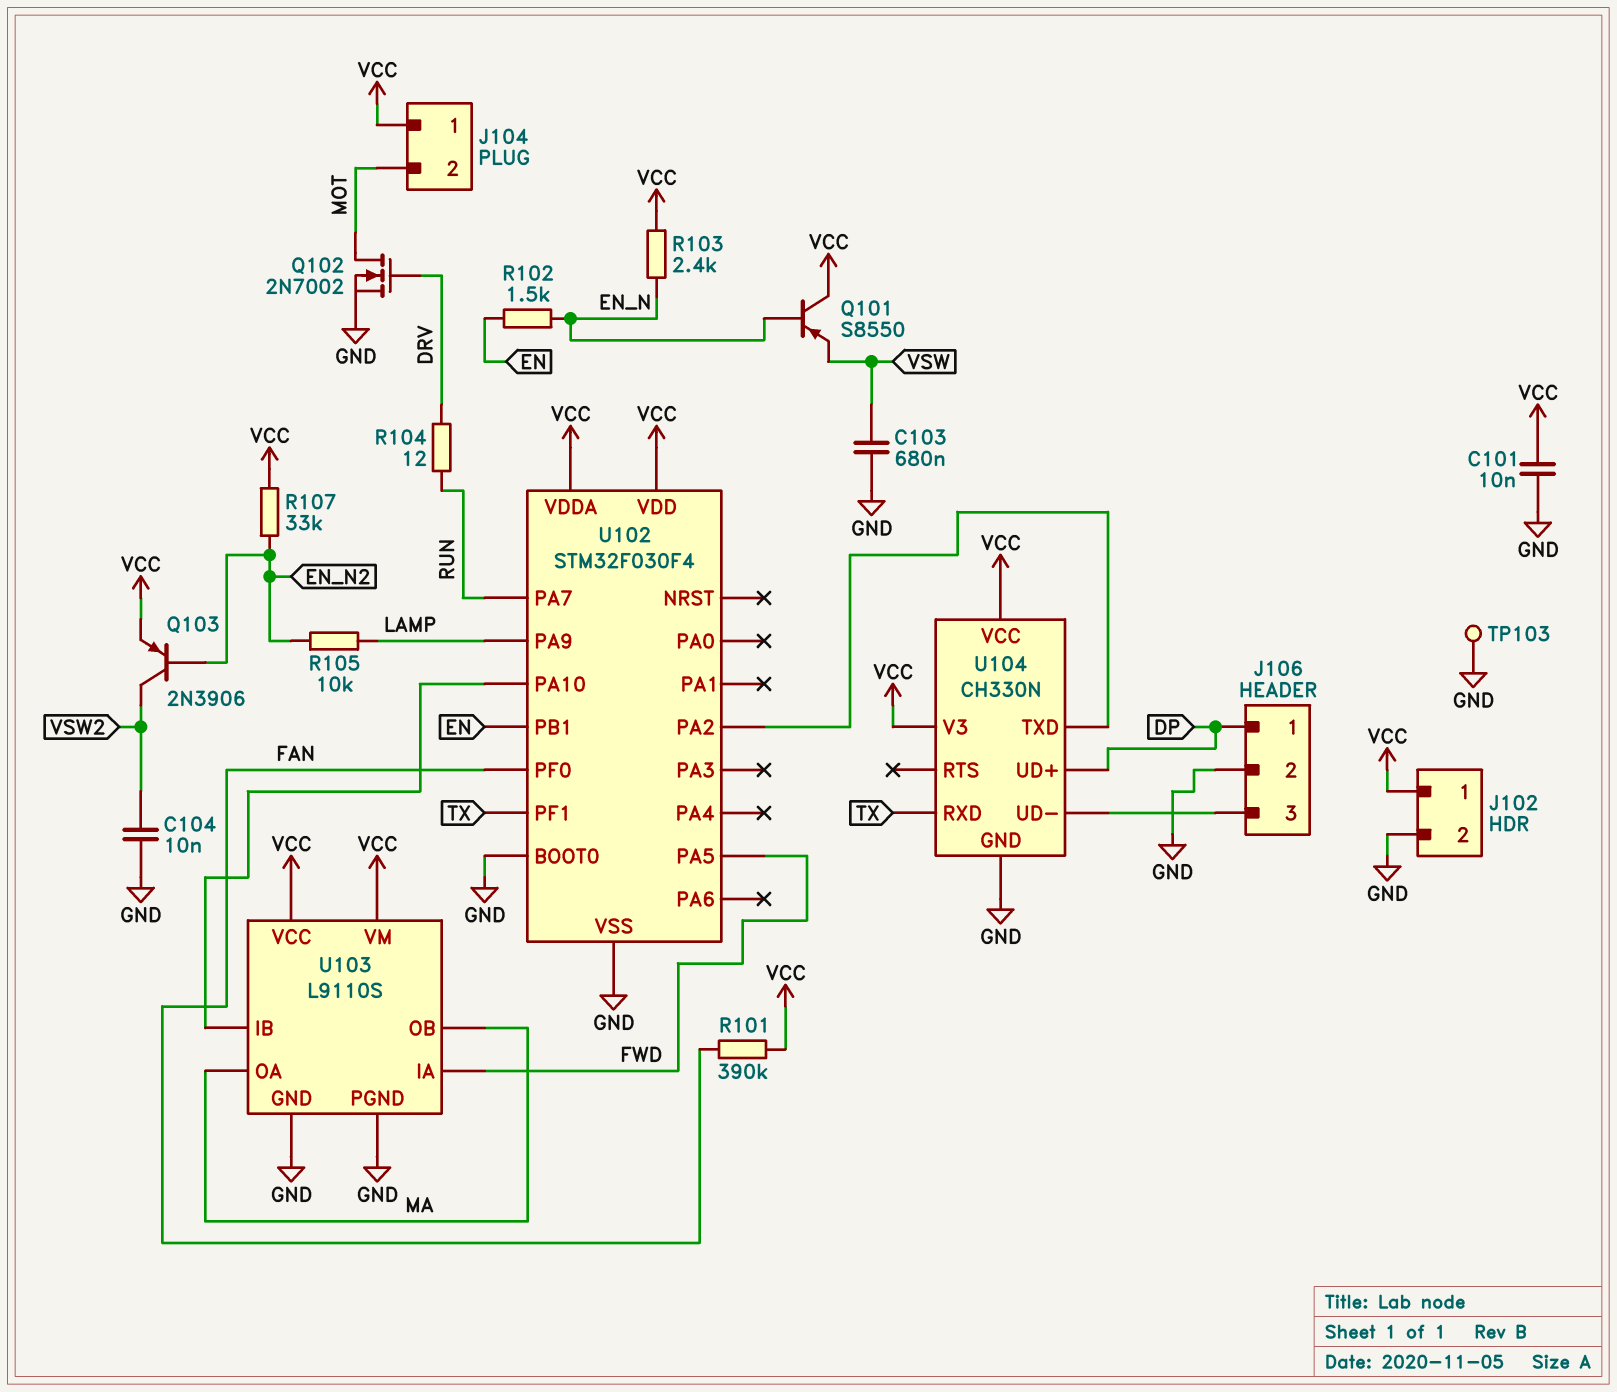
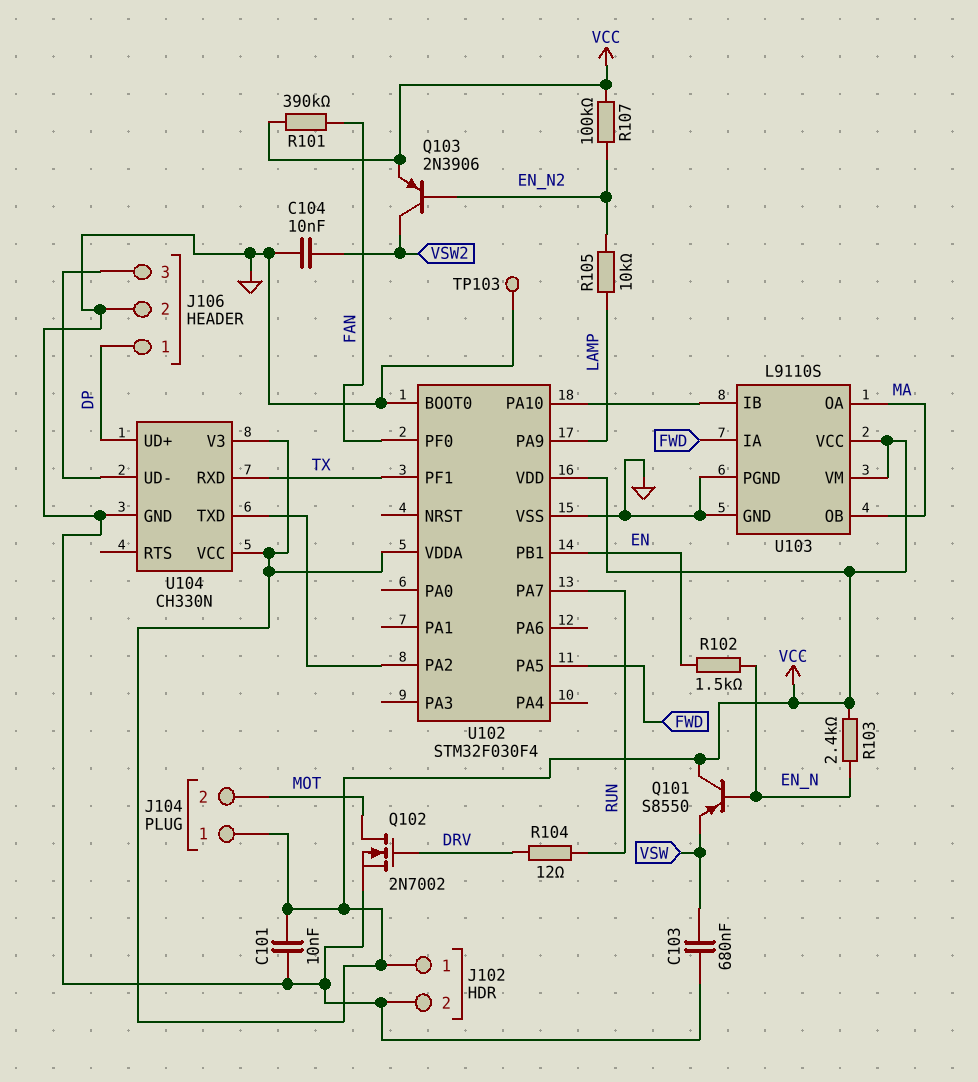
R107: 33k (EN_N2, VCC) -> 100k (EN_N2, VCC)

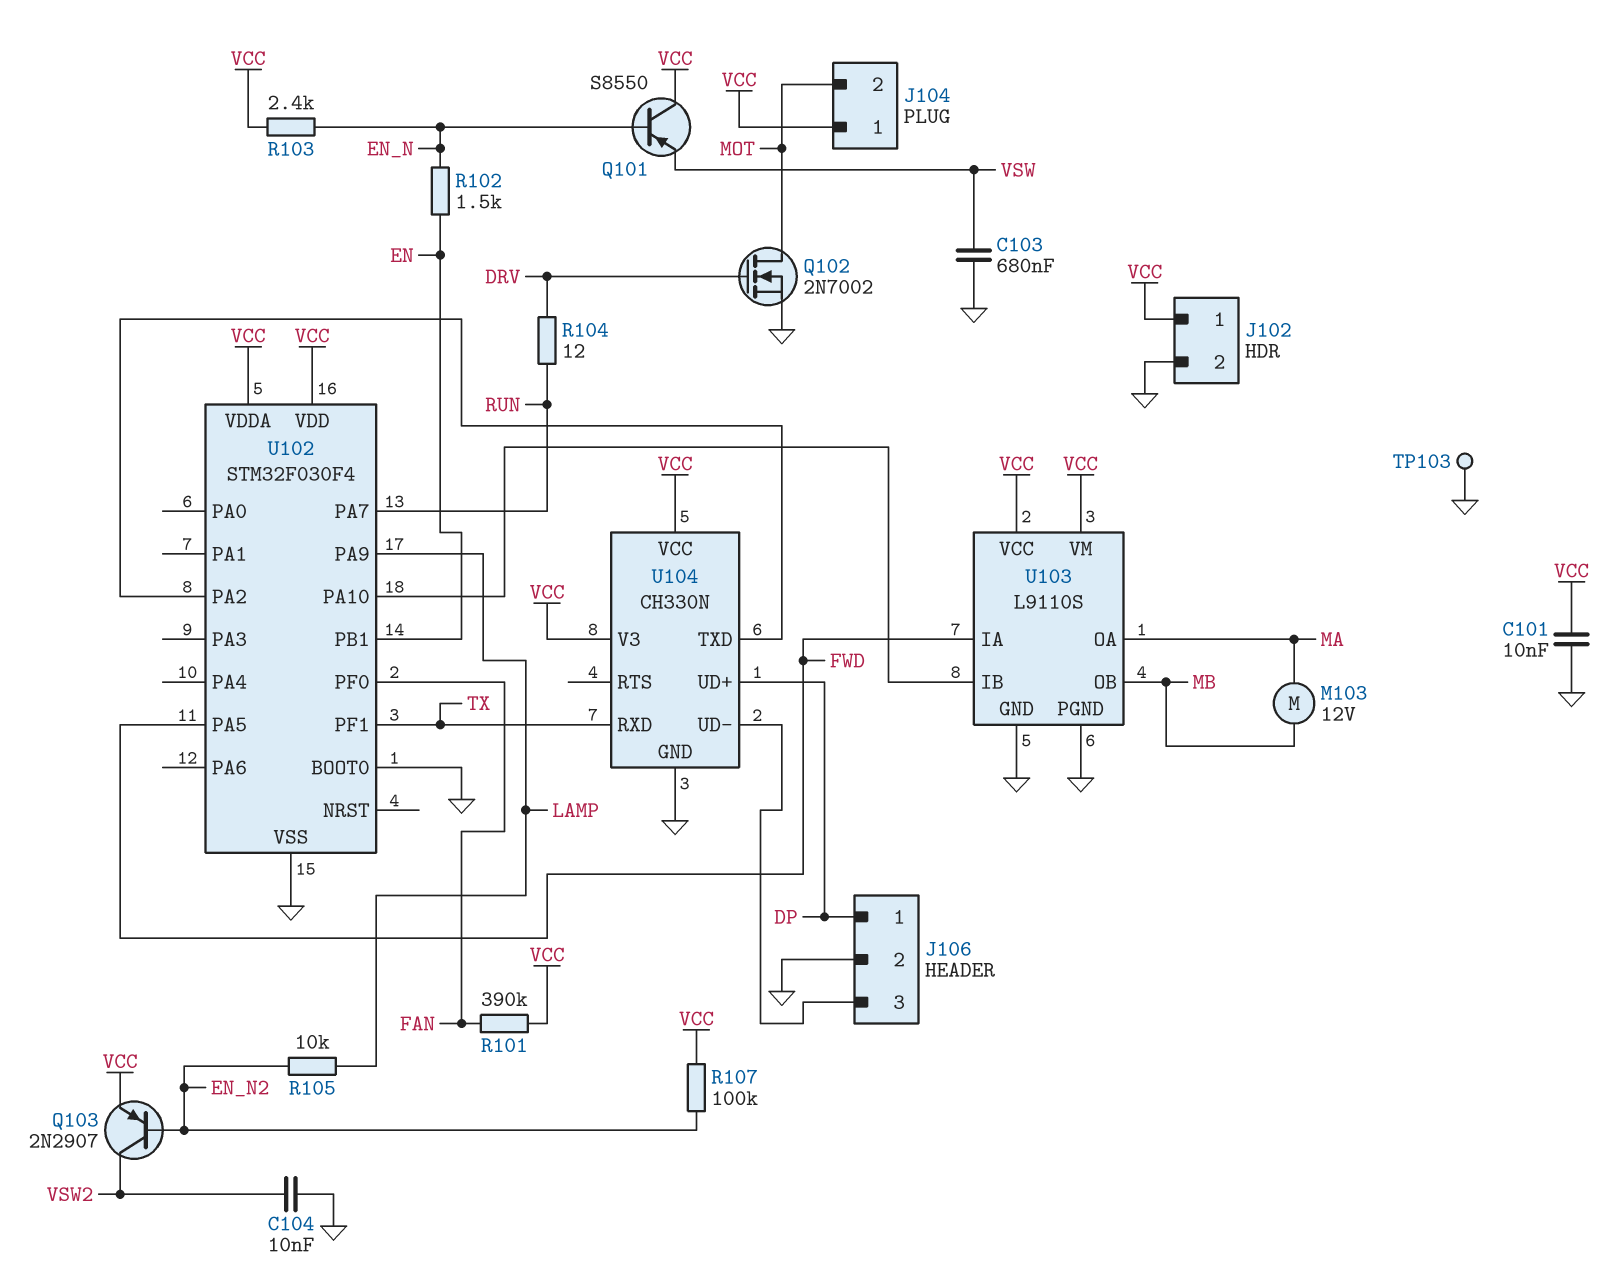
M103: none -> motor 12V (MA, MB)
Q103: PNP 2N3906 (B EN_N2, C VSW2, E VCC) -> PNP 2N2907 (B EN_N2, C VSW2, E VCC)
U103 pin OB: MA -> MB

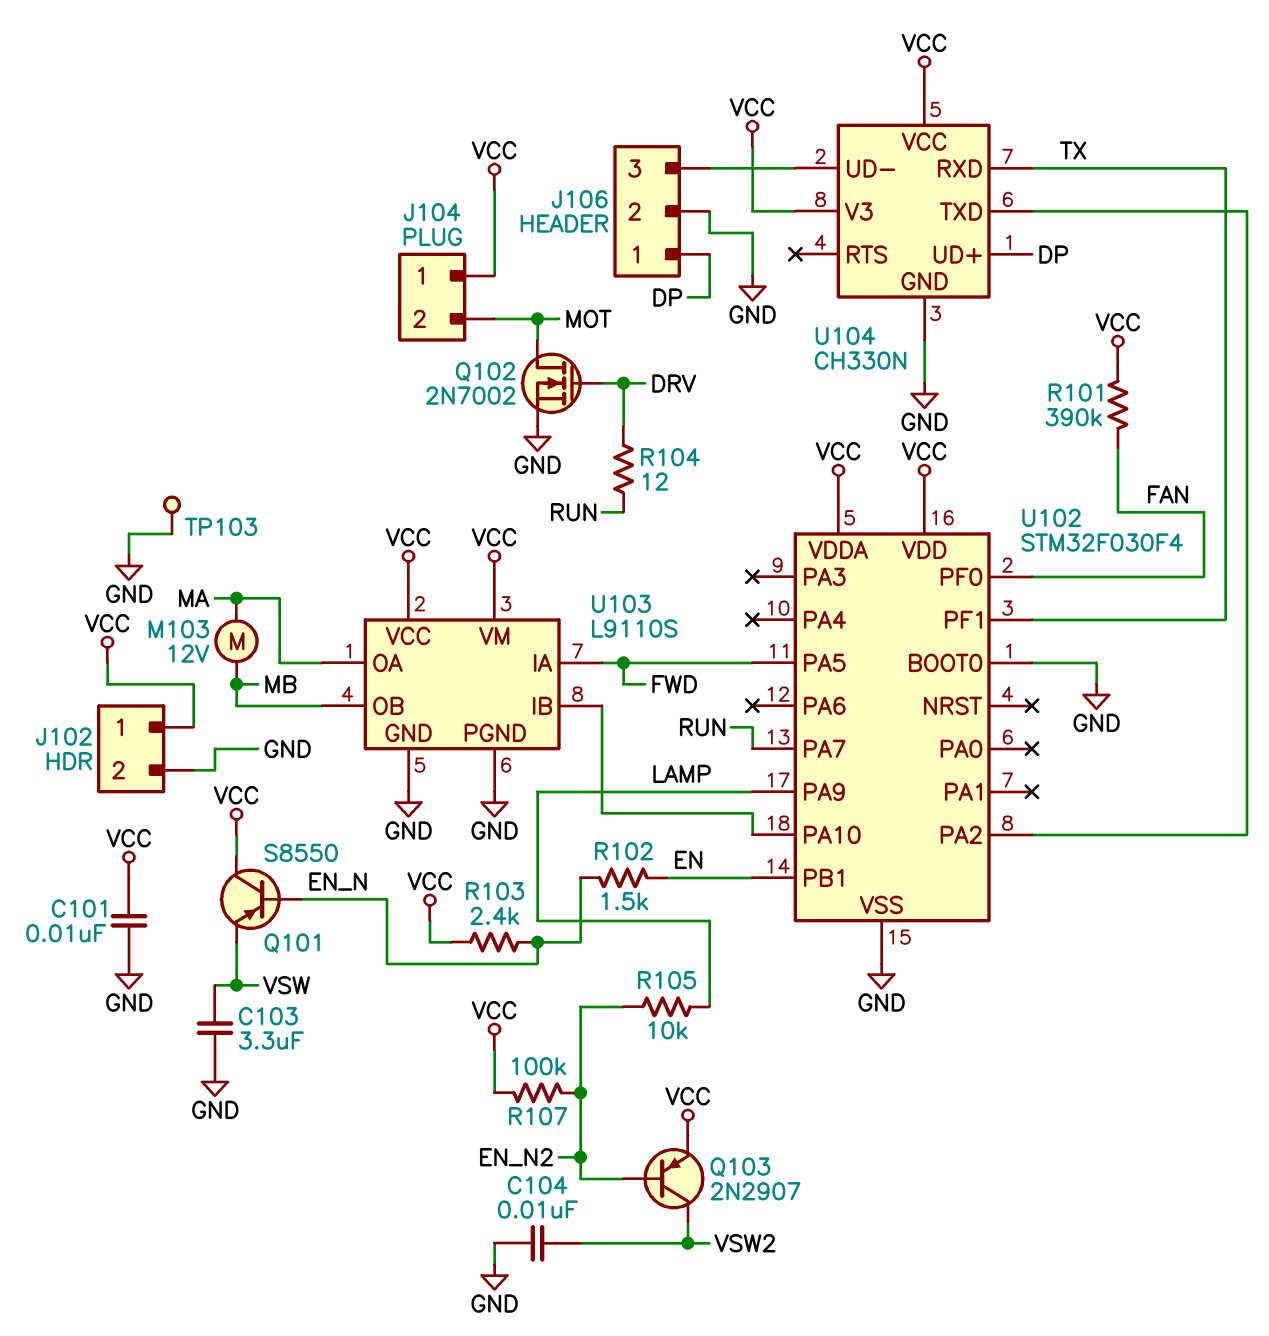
C103: 680nF (GND, VSW) -> 3.3uF (GND, VSW)

